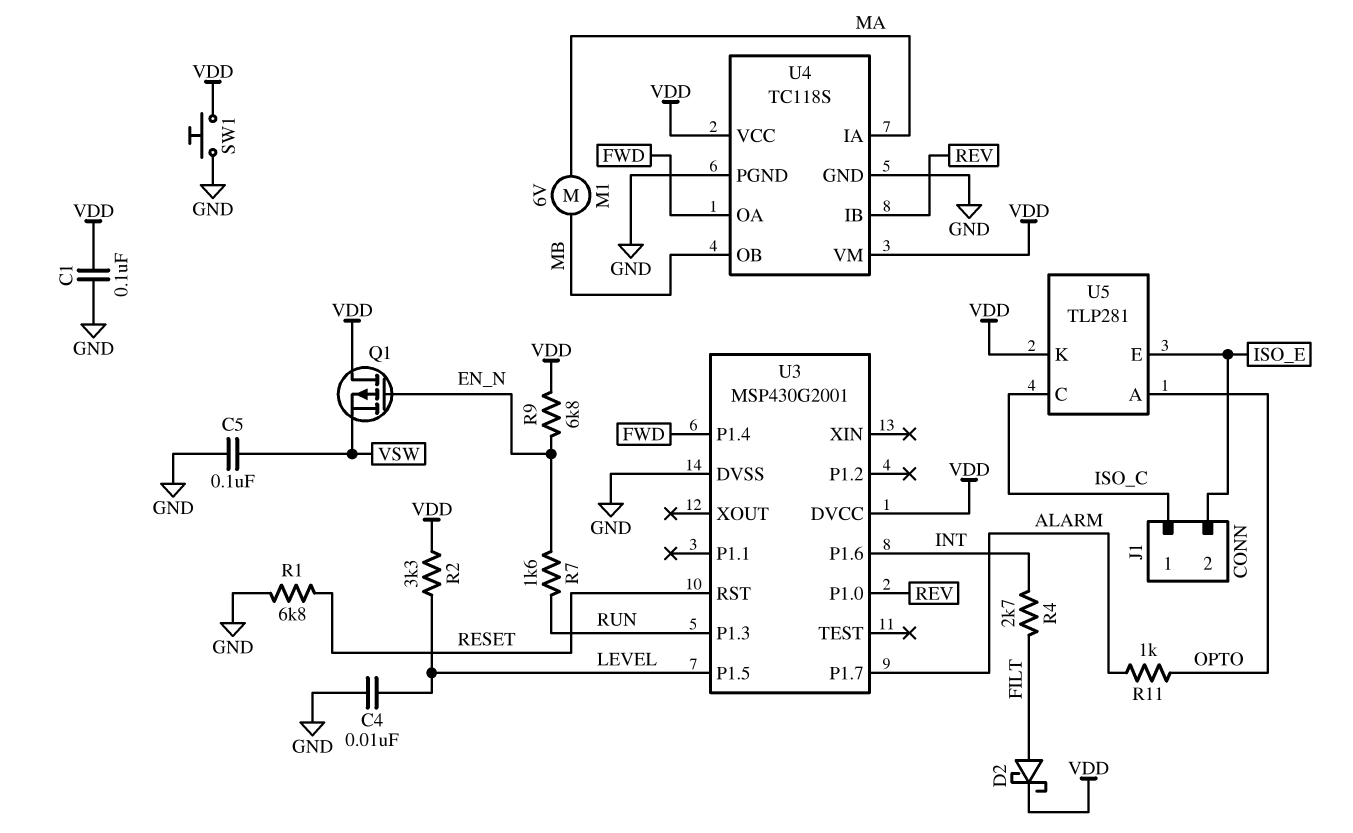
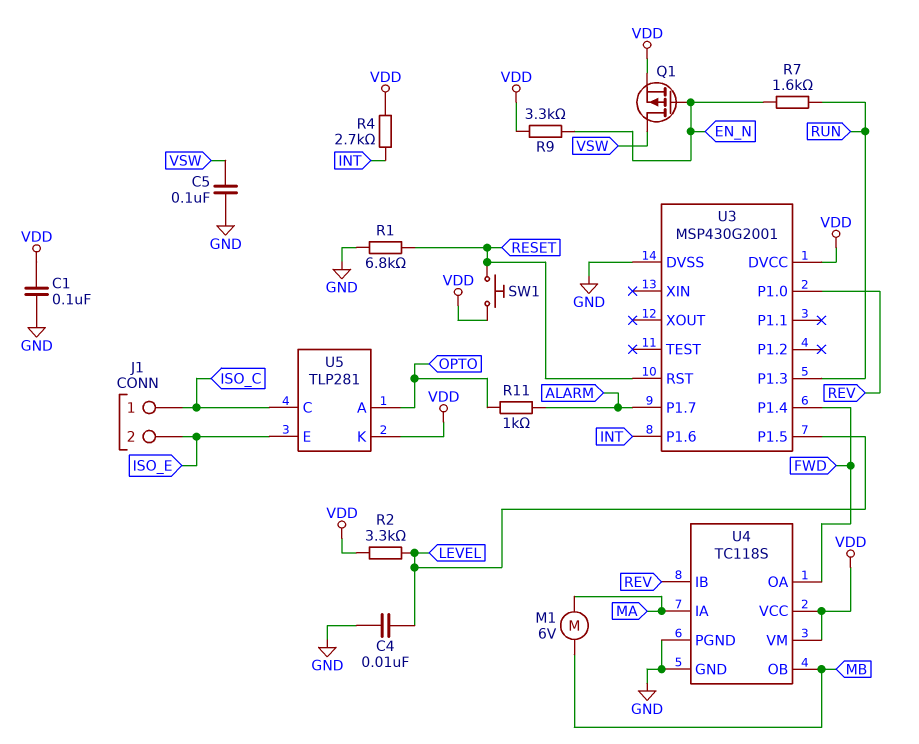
D2: schottky (A FILT, K VDD) -> none
Q1: PMOS (G EN_N, D VDD, S VSW) -> PMOS (G EN_N, D VSW, S VDD)
R4: 2.7k (FILT, INT) -> 2.7k (INT, VDD)
R9: 6.8k (EN_N, VDD) -> 3.3k (EN_N, VDD)
SW1: button (GND, VDD) -> button (RESET, VDD)

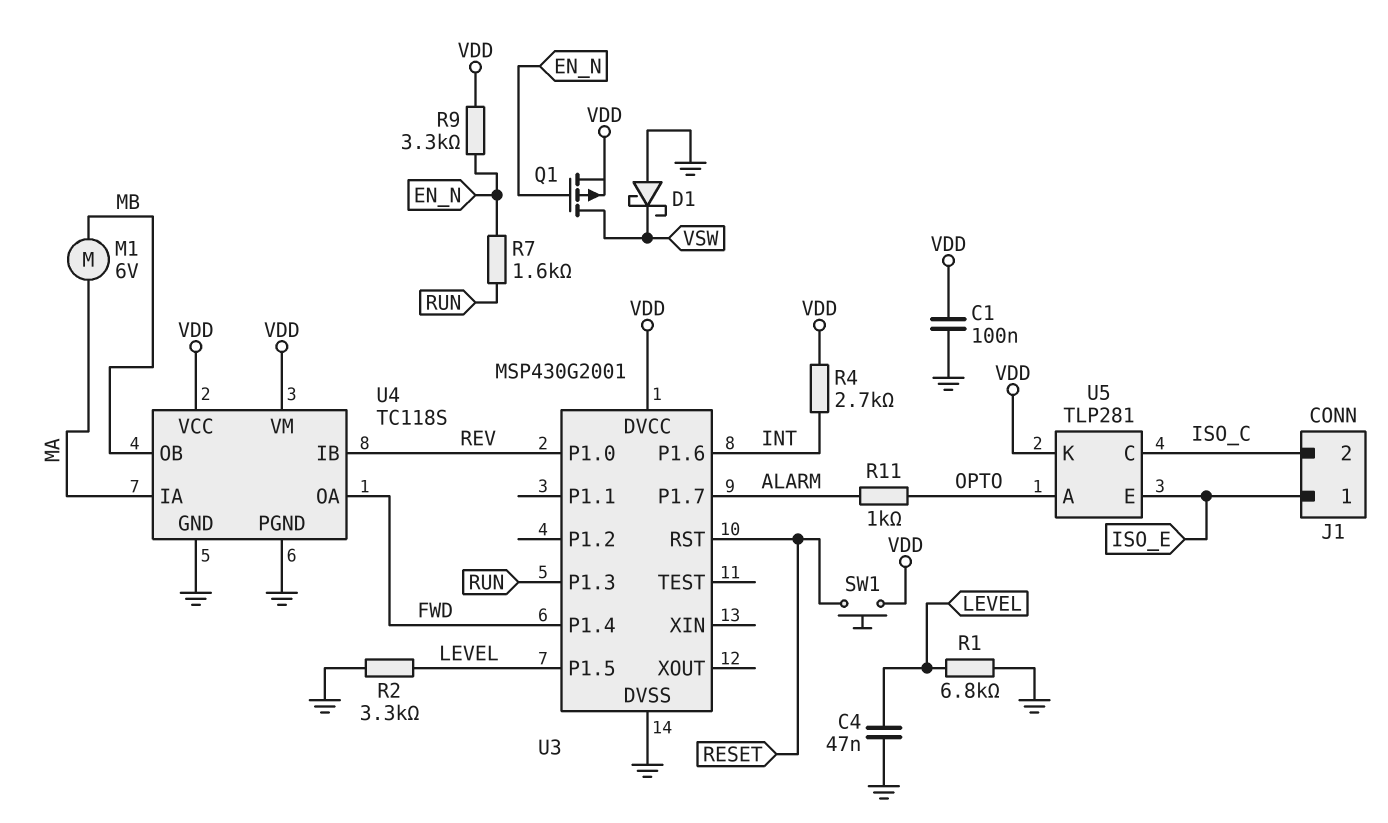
C4: 10nF (GND, LEVEL) -> 47nF (GND, LEVEL)
C5: 100nF (GND, VSW) -> none
D1: none -> schottky (A GND, K VSW)
J1 pin 1: ISO_C -> ISO_E
J1 pin 2: ISO_E -> ISO_C
R1: 6.8k (GND, RESET) -> 6.8k (GND, LEVEL)
R2: 3.3k (LEVEL, VDD) -> 3.3k (GND, LEVEL)

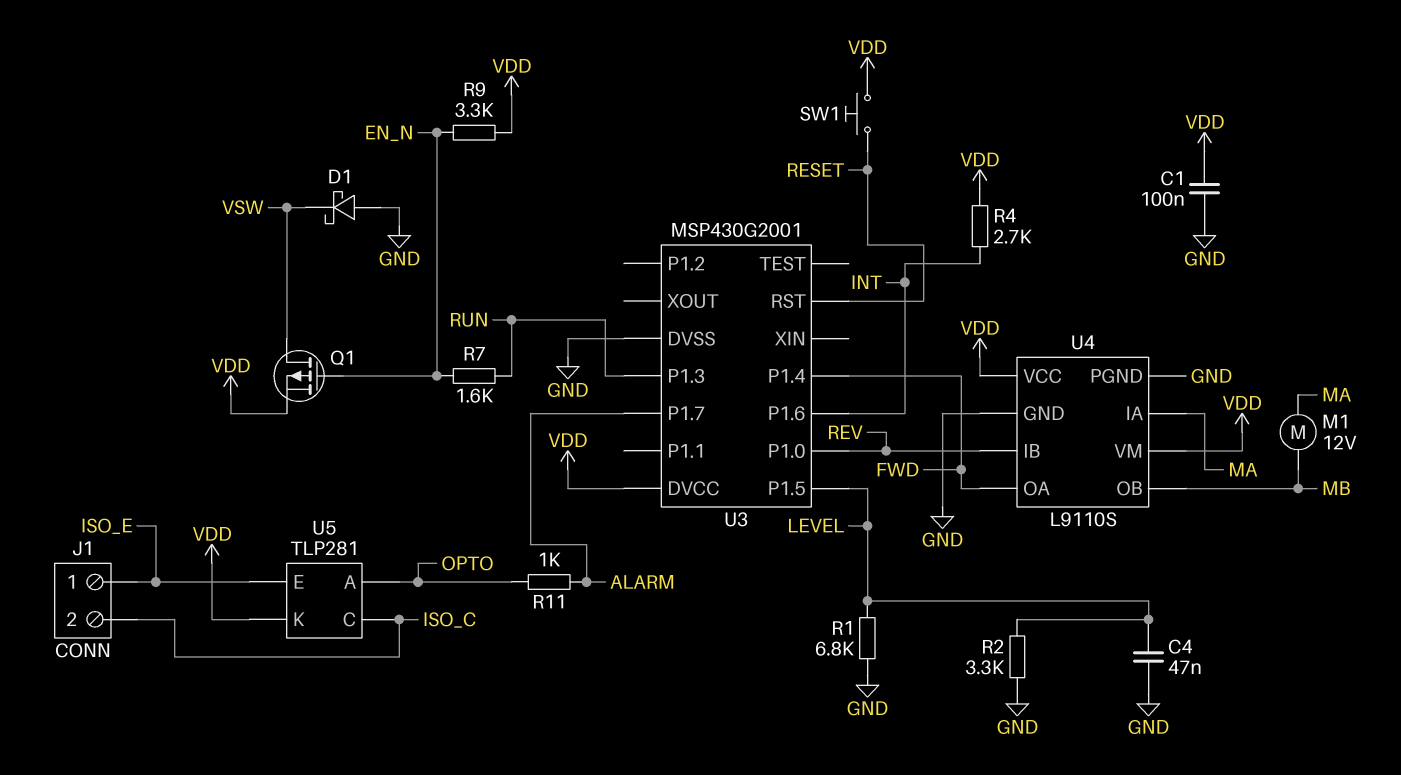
M1: motor 6V (MA, MB) -> motor 12V (MA, MB)
U4: TC118S -> L9110S

